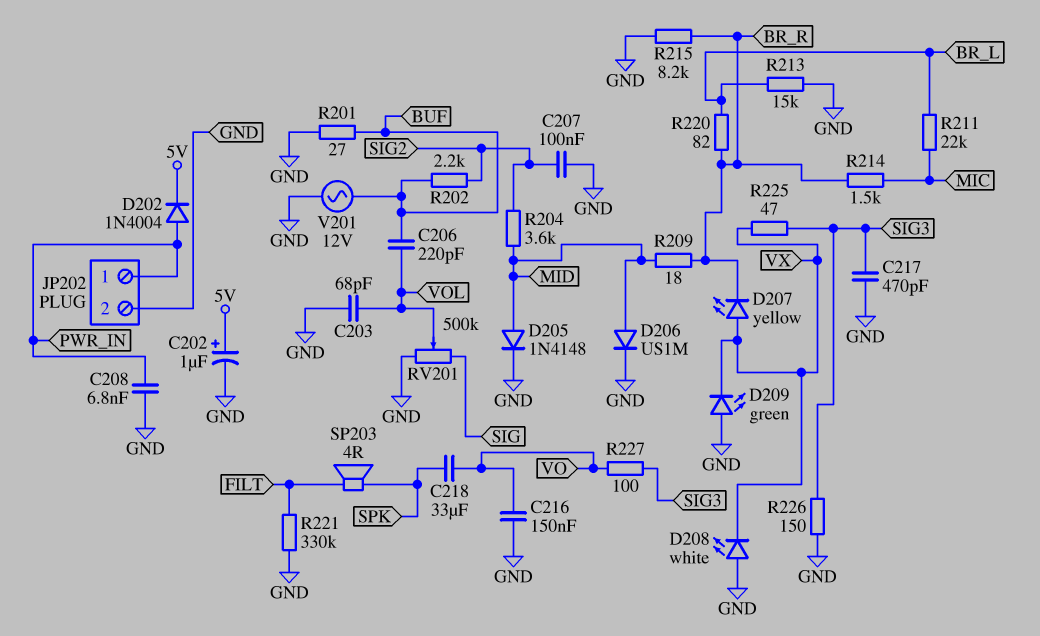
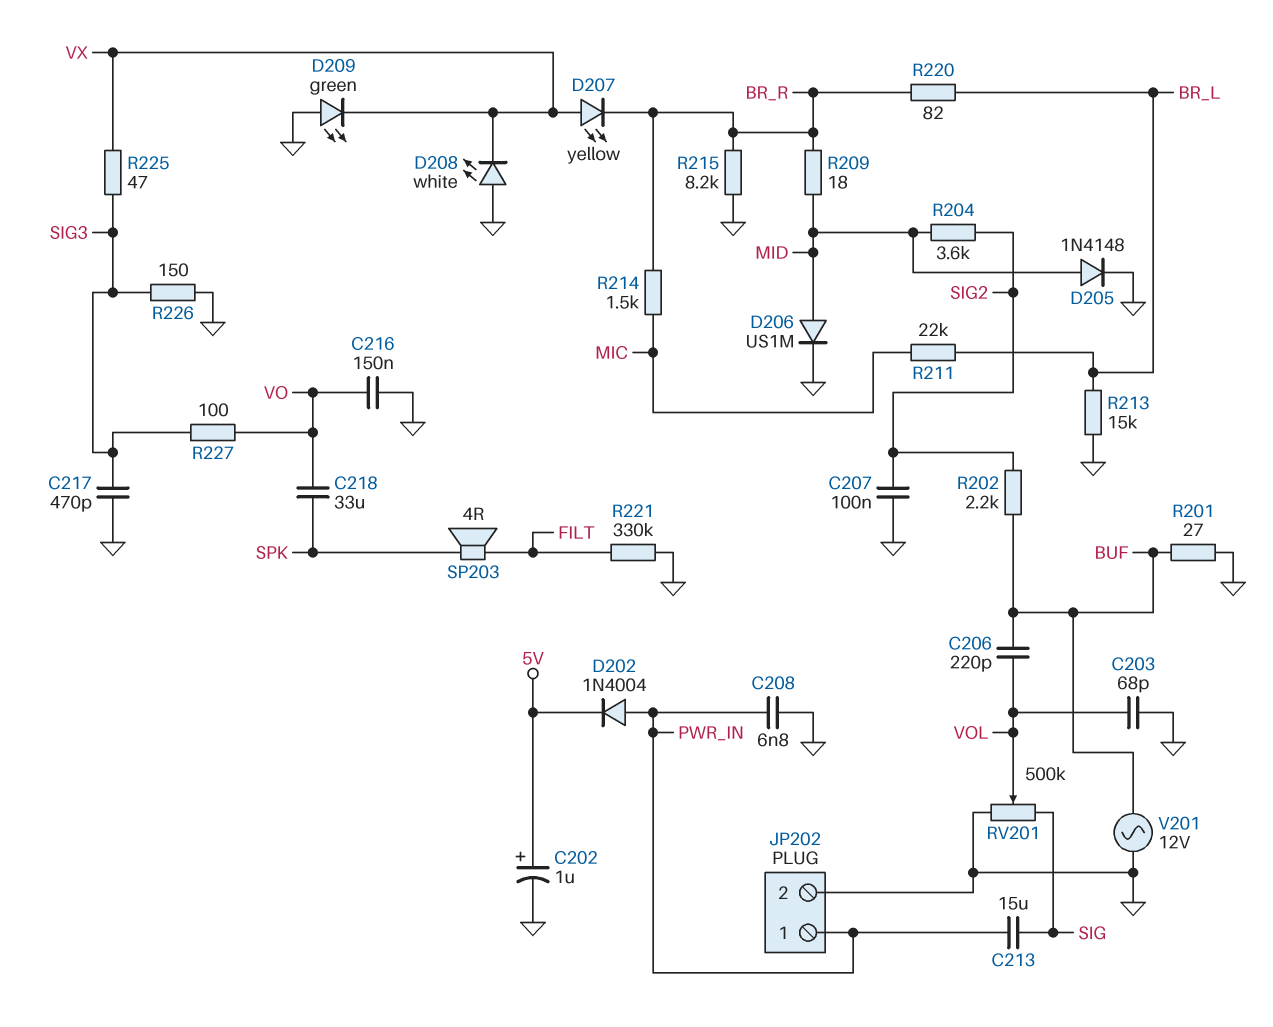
C213: none -> 15uF (PWR_IN, SIG)

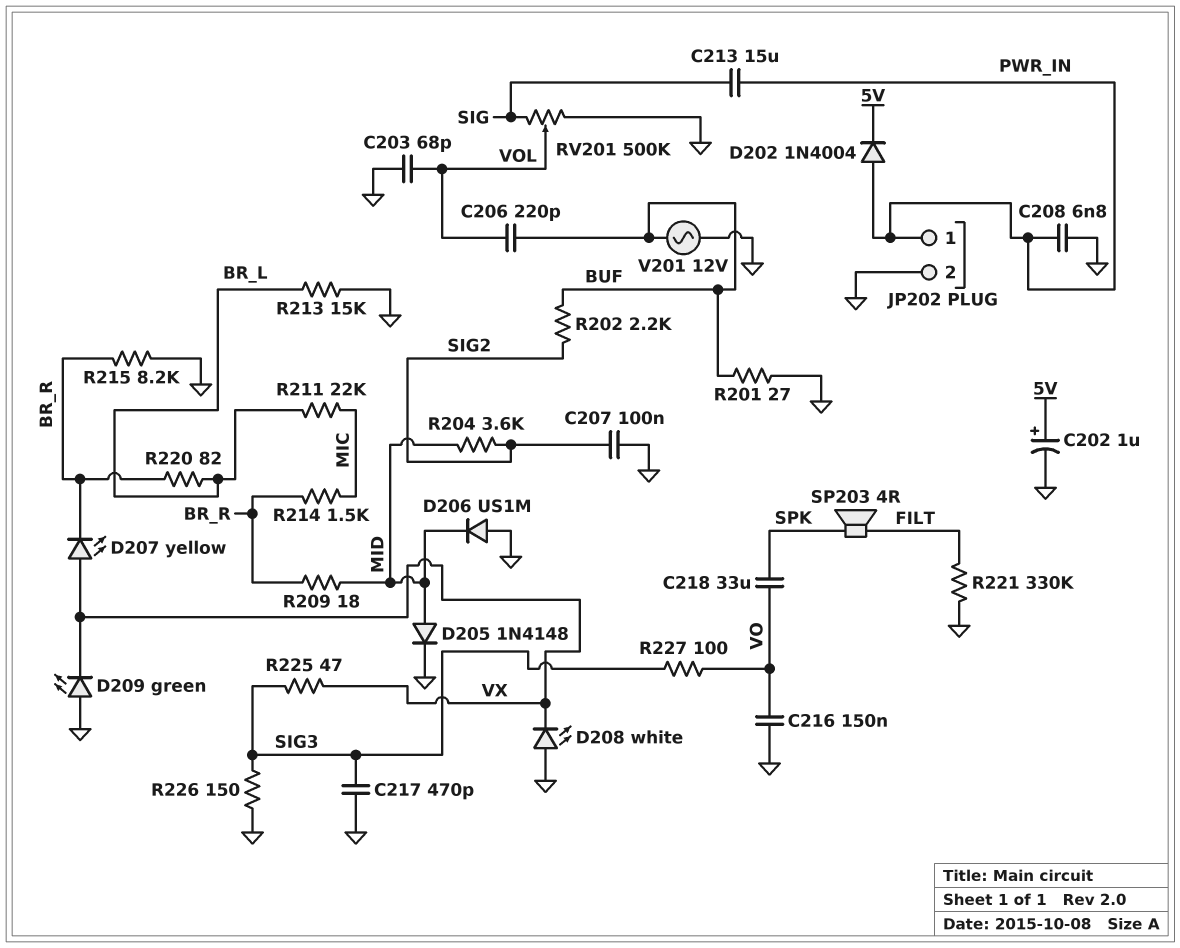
D206: diode US1M (A MID, K GND) -> diode US1M (A GND, K MID)

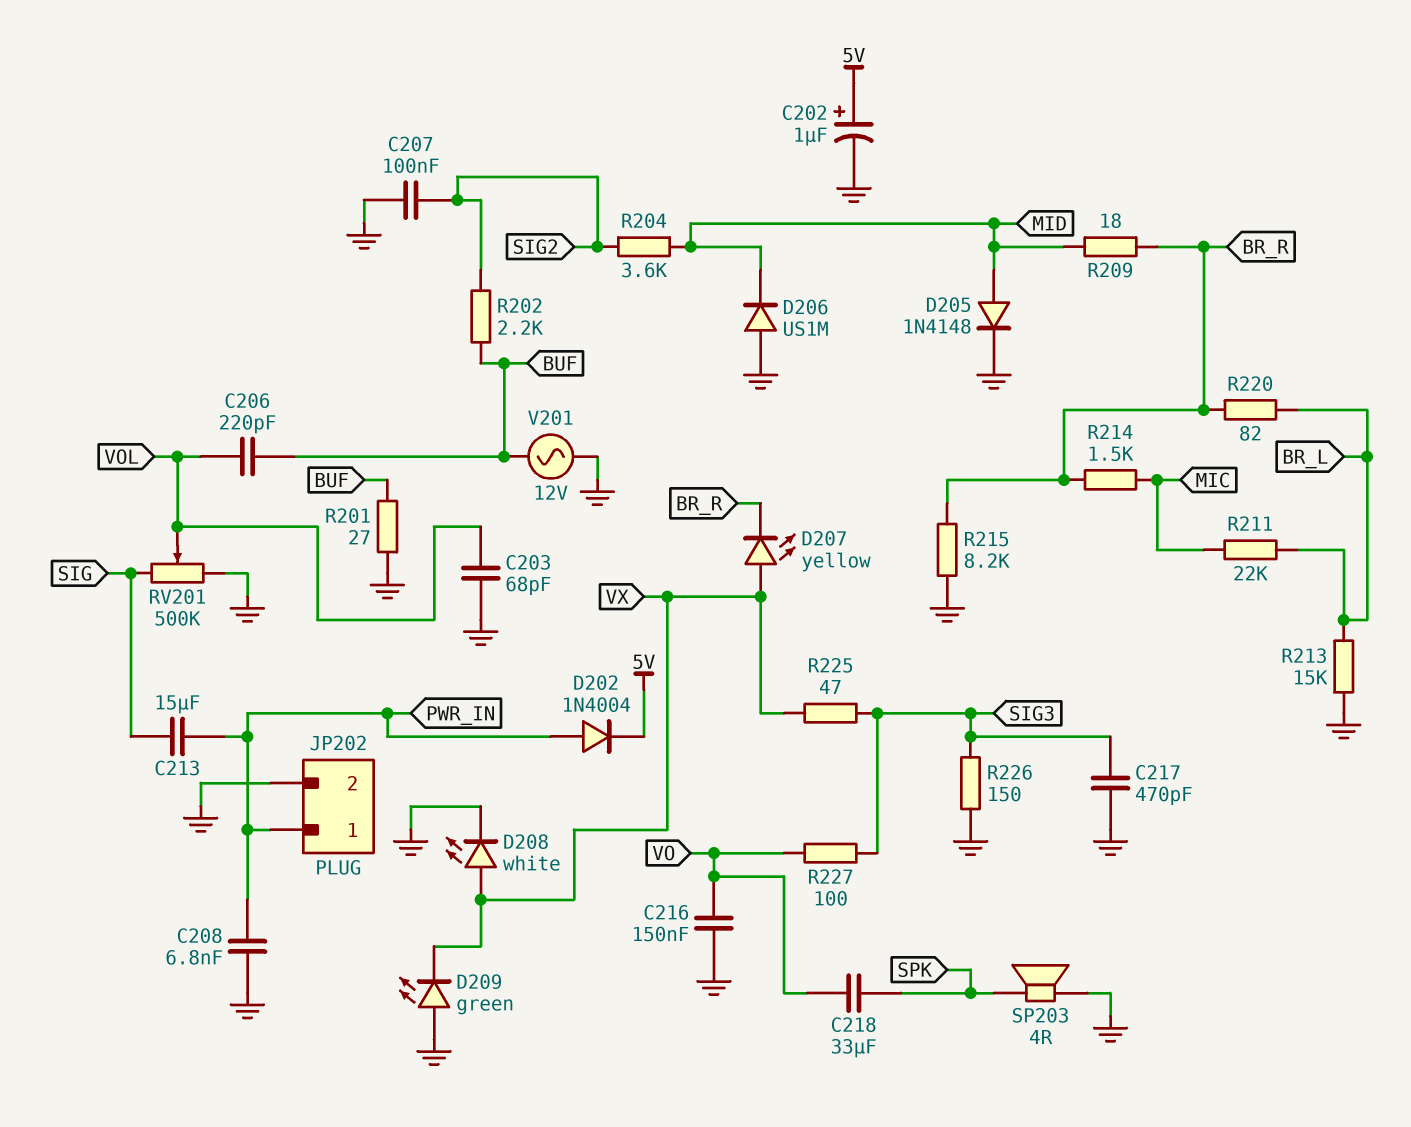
D208: LED white (A GND, K VX) -> LED white (A VX, K GND)
R221: 330k (FILT, GND) -> none
SP203: speaker 4R (FILT, SPK) -> speaker 4R (GND, SPK)

